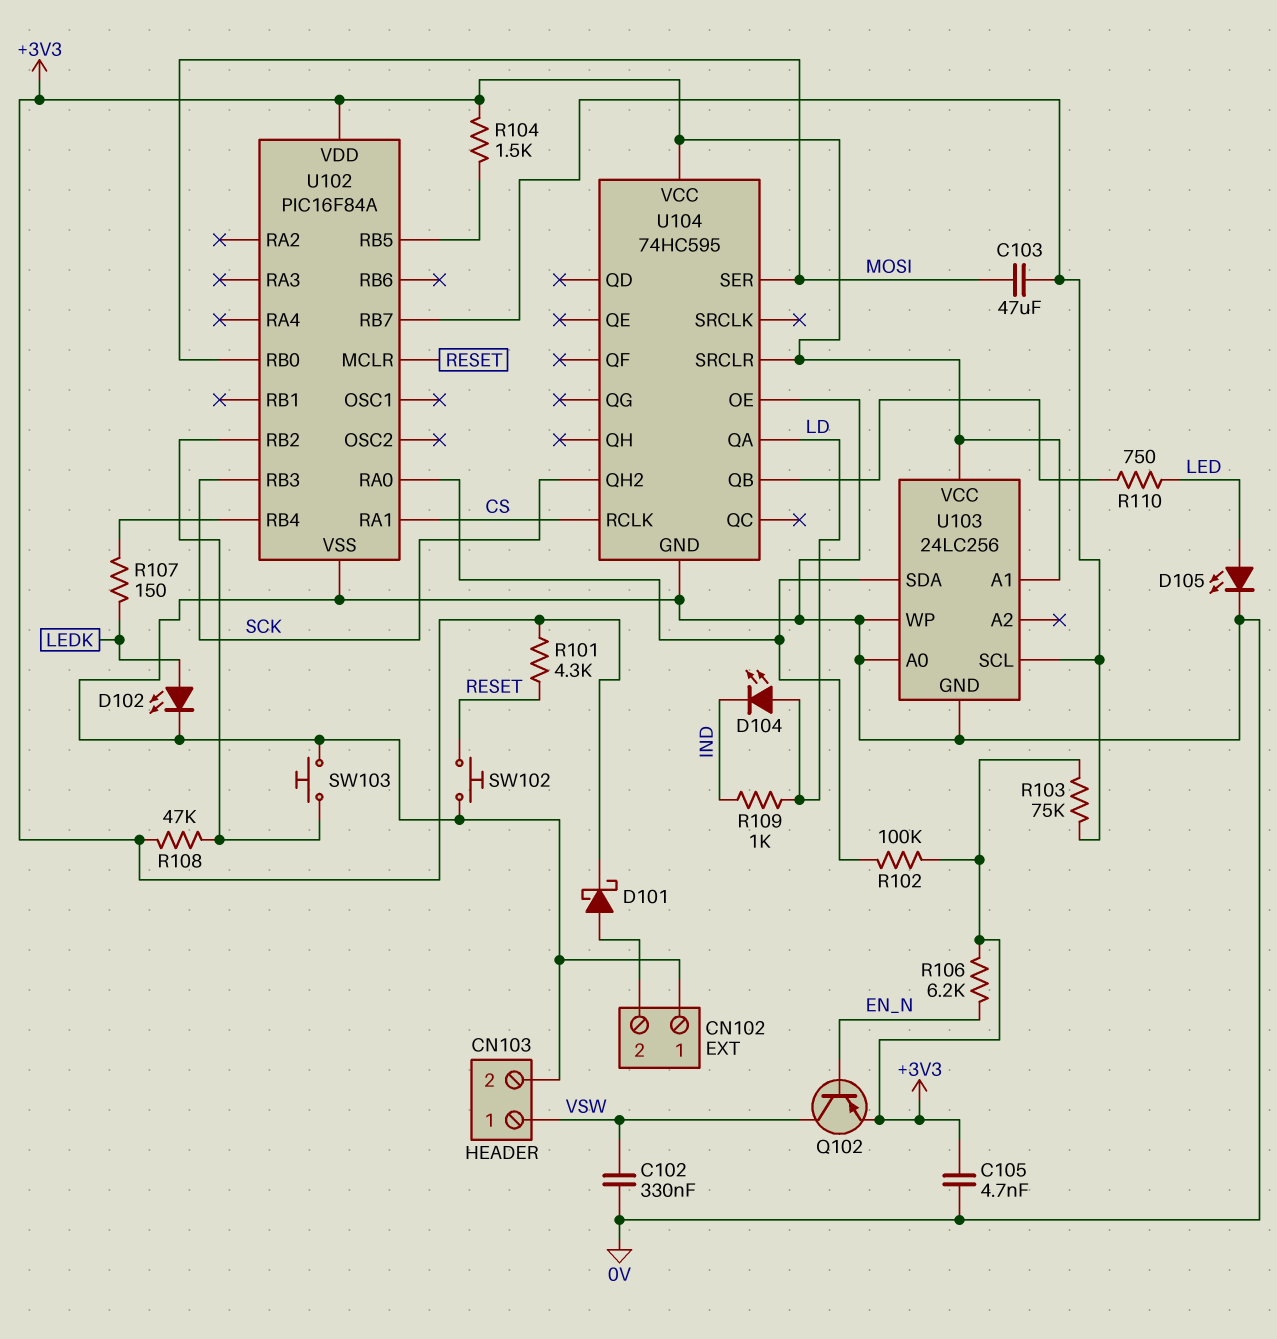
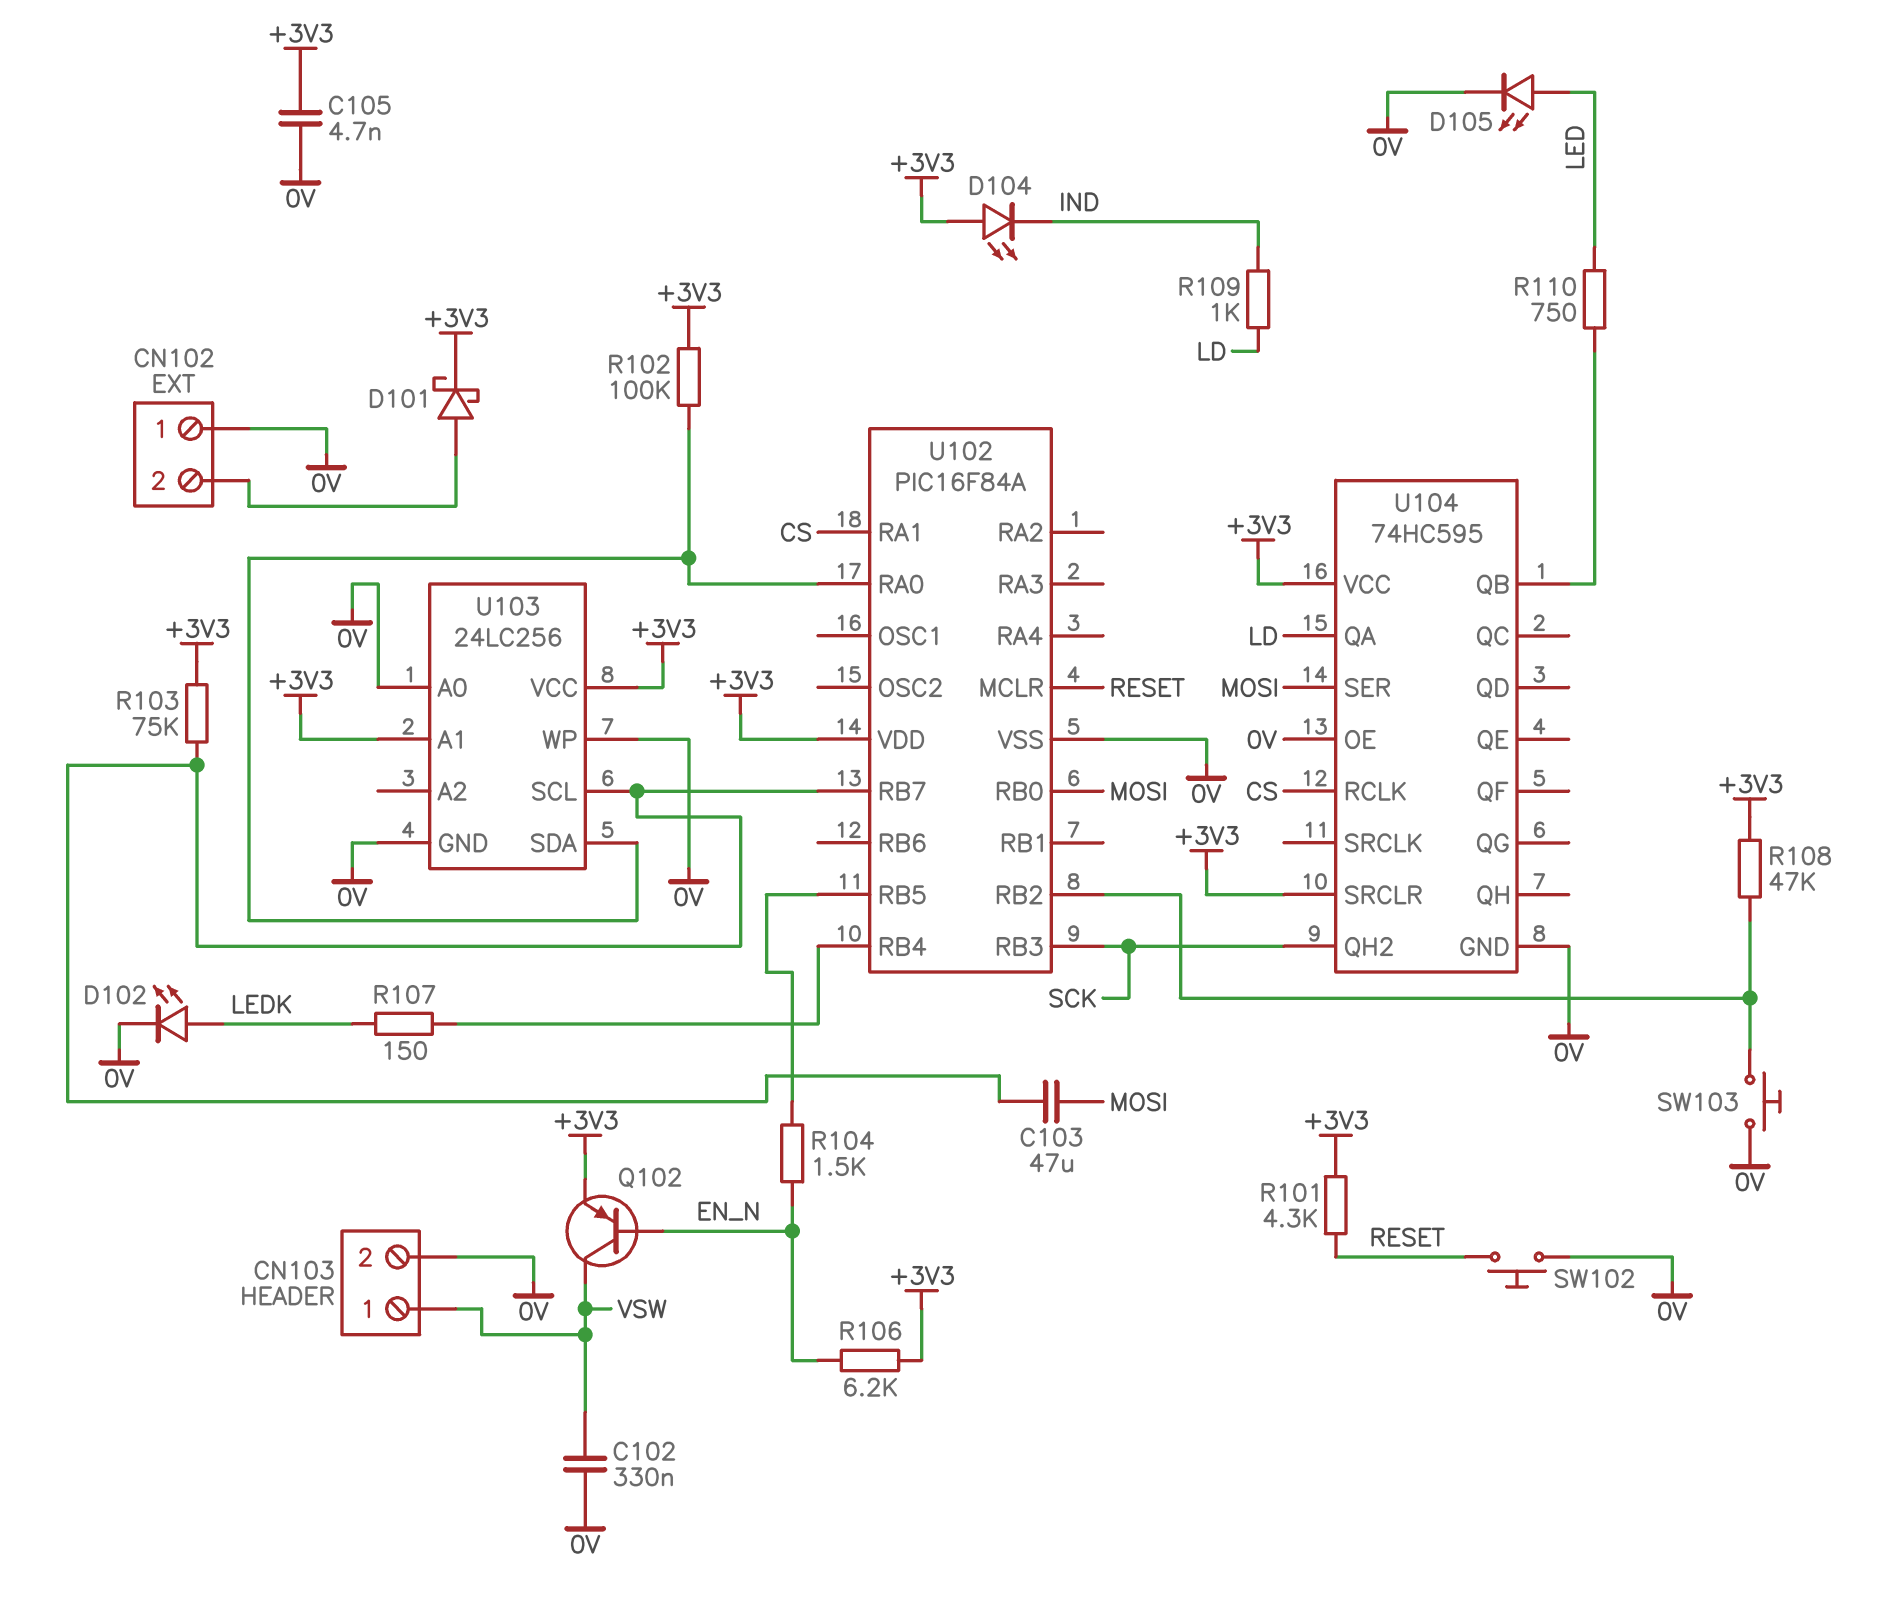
D104: LED (A LD, K IND) -> LED (A +3V3, K IND)
R104: 1.5k (+3V3, U102/RB5) -> 1.5k (EN_N, U102/RB5)

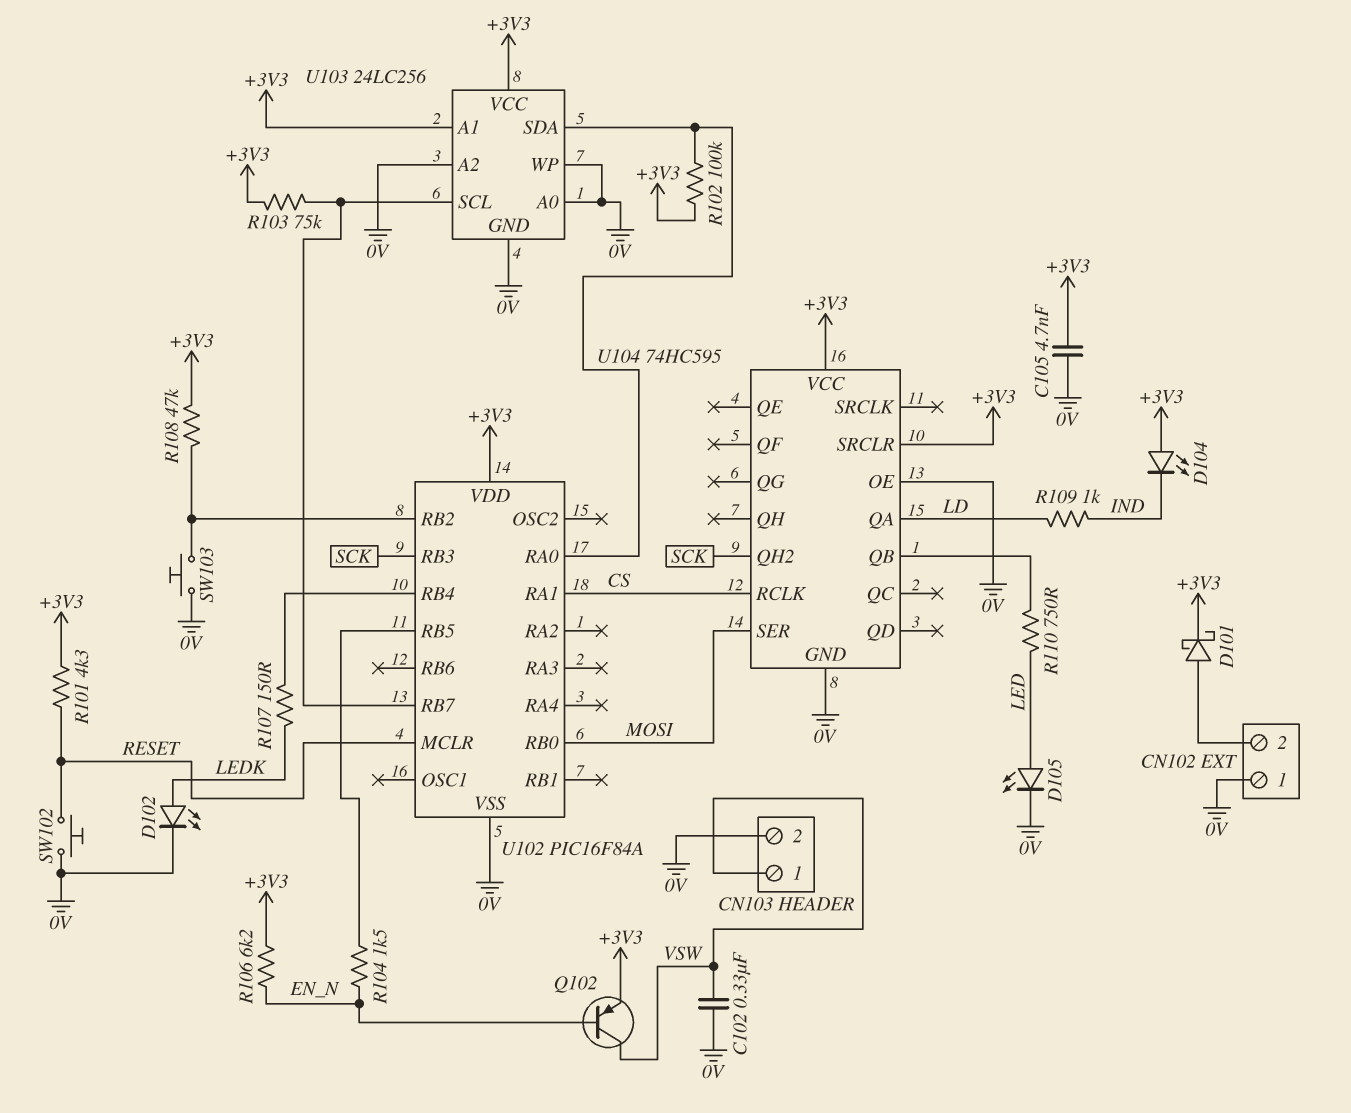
C103: 47uF (MOSI, U102/RB7) -> none
U103 pin A2: none -> 0V

